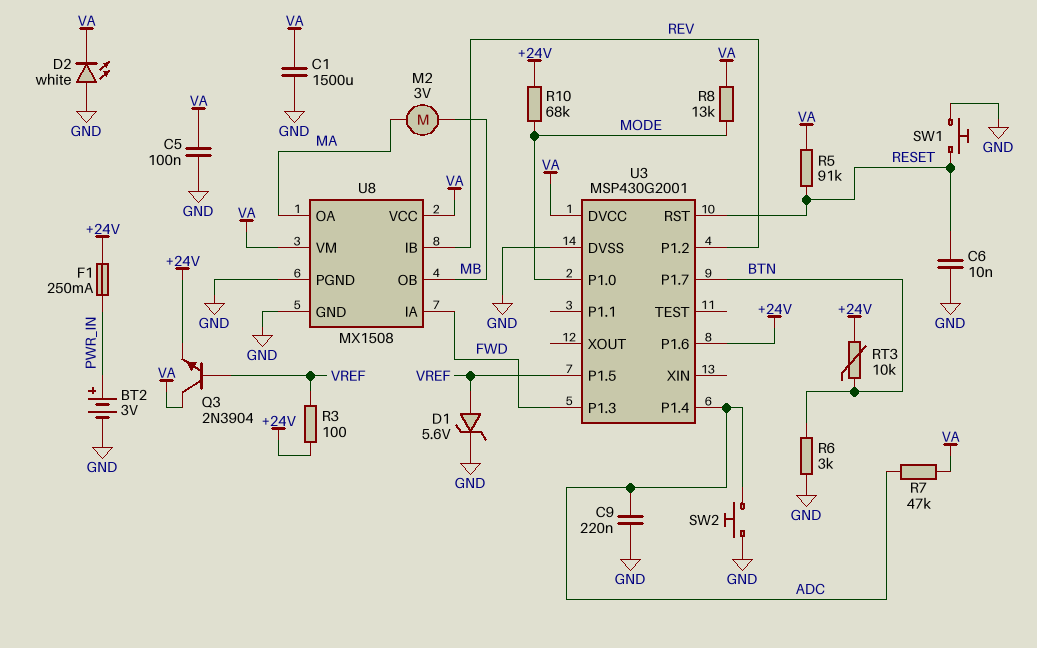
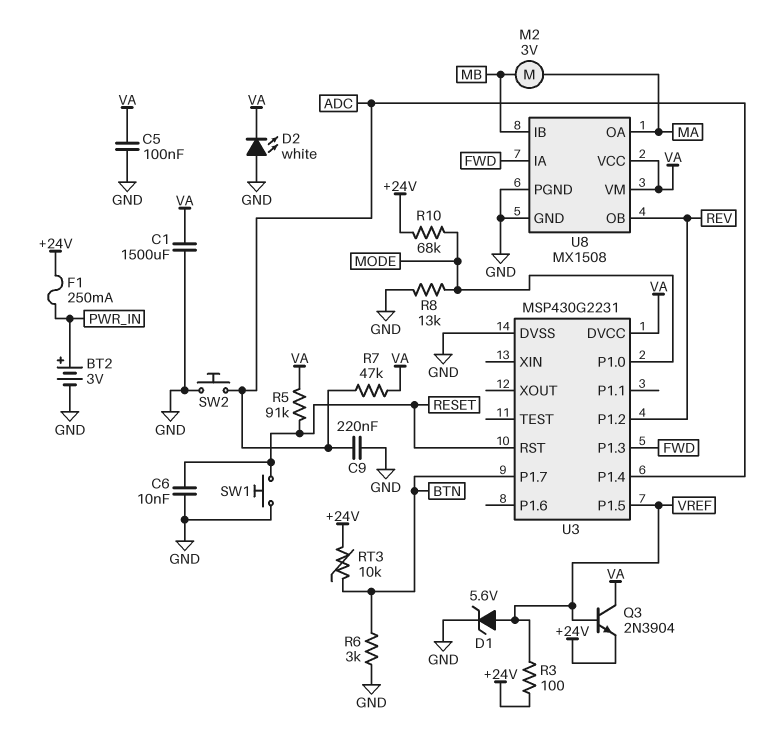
R8: 13k (MODE, VA) -> 13k (GND, MODE)
U3: MSP430G2001 -> MSP430G2231
U3 pin P1.6: +24V -> none
U8 pin IB: REV -> MB
U8 pin OB: MB -> REV

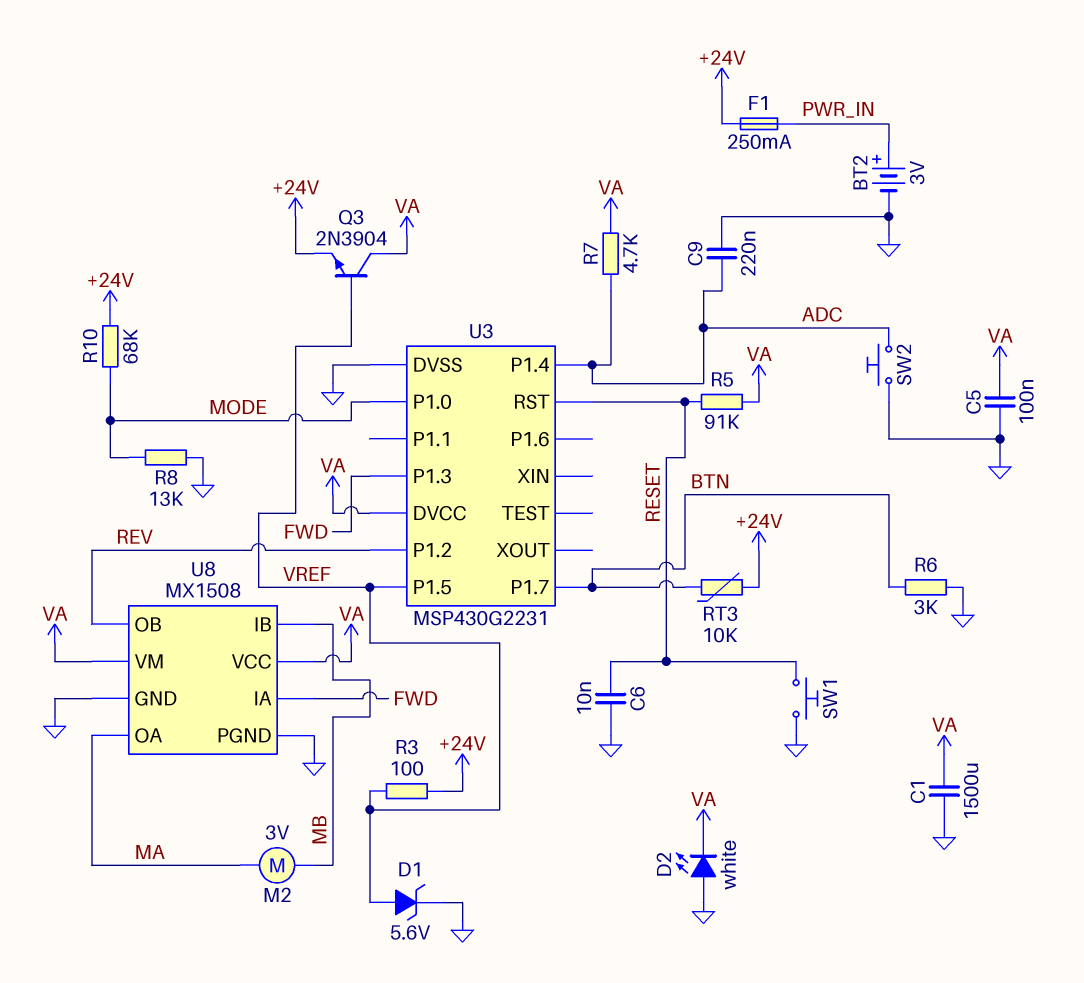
R7: 47k (ADC, VA) -> 4.7k (ADC, VA)

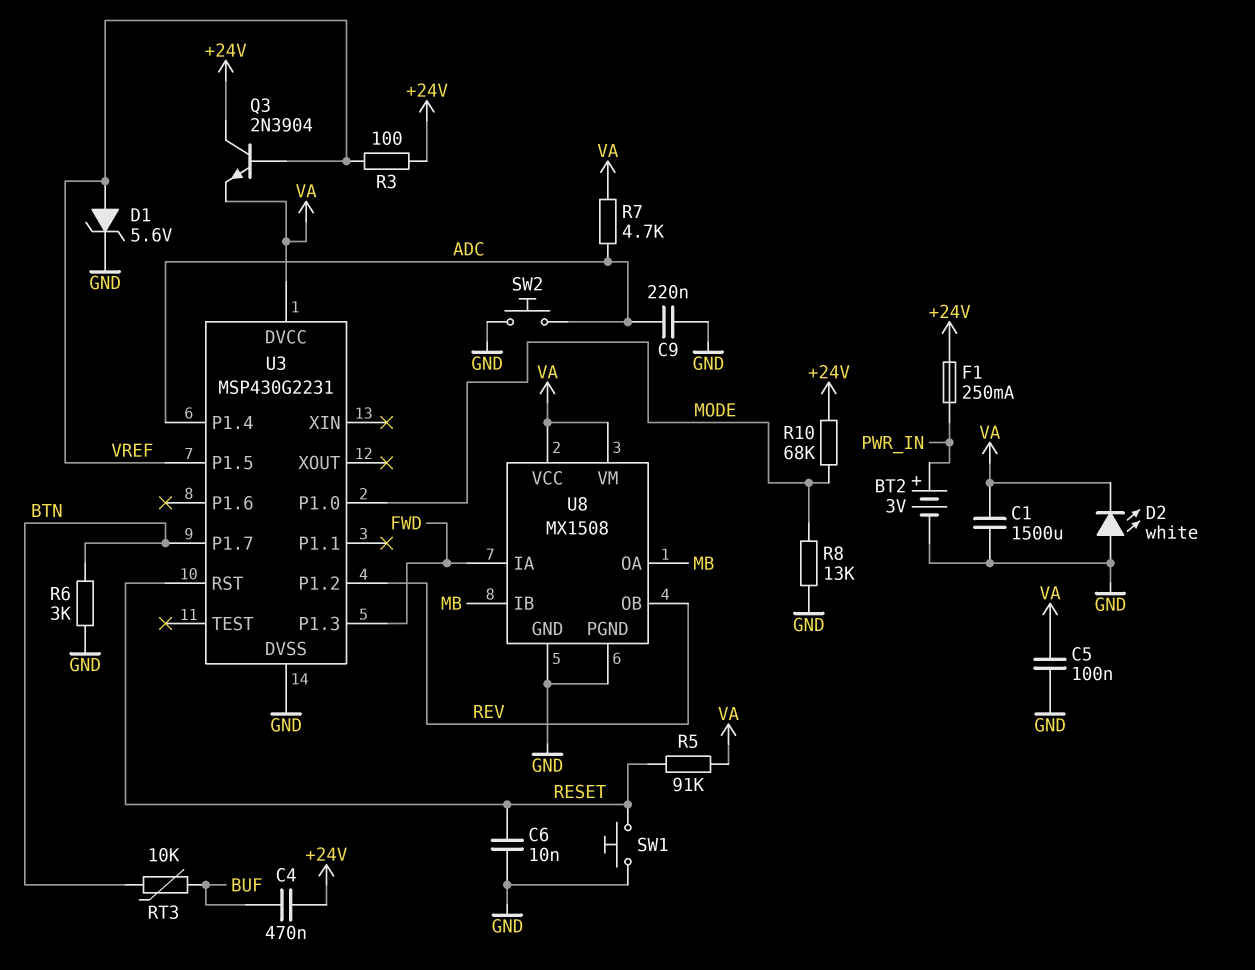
C4: none -> 470nF (+24V, BUF)
M2: motor 3V (MA, MB) -> none
Q3: NPN 2N3904 (B VREF, C VA, E +24V) -> NPN 2N3904 (B VREF, C +24V, E VA)
RT3: 10k (+24V, BTN) -> 10k (BTN, BUF)
U8 pin OA: MA -> MB

